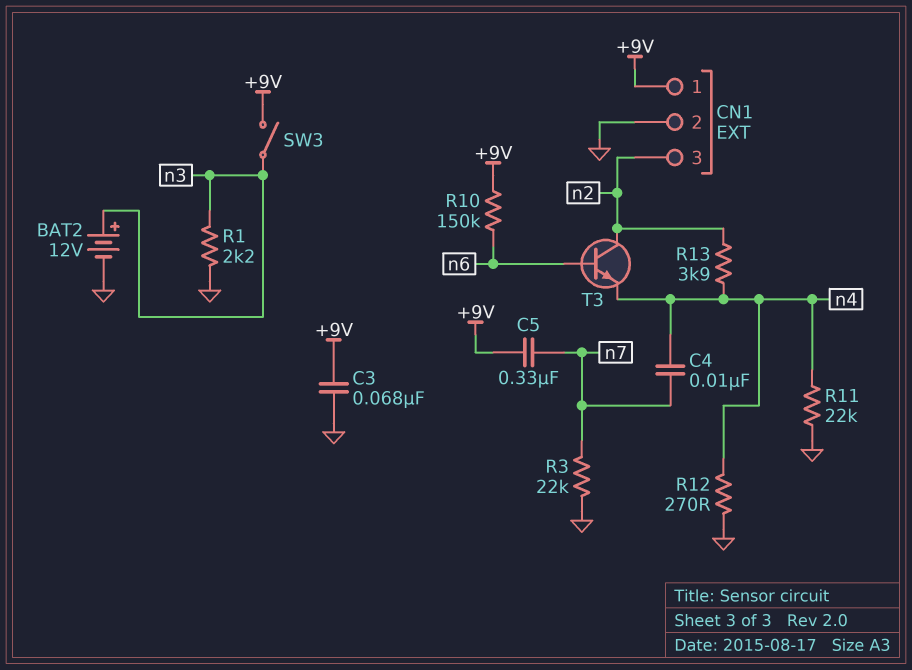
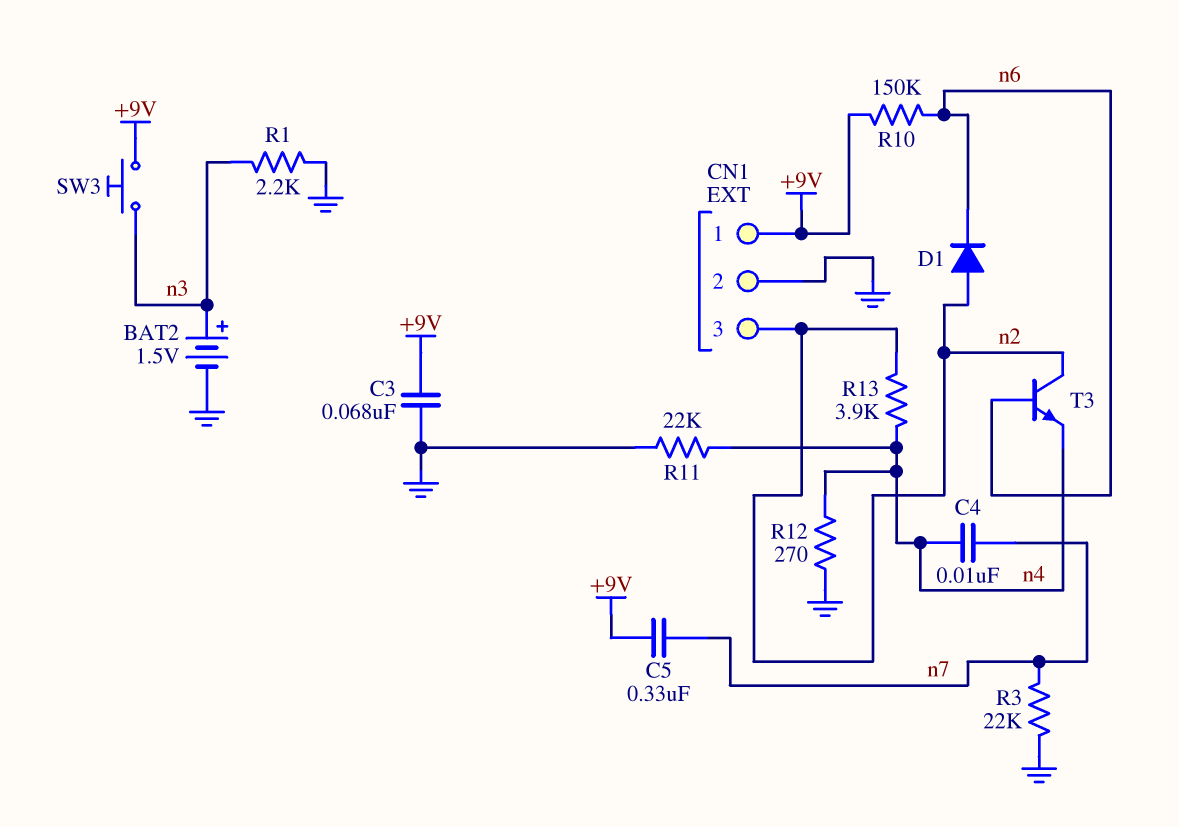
BAT2: 12V (plus n3, minus GND) -> 1.5V (plus n3, minus GND)
D1: none -> diode (A n2, K n6)
SW3: switch (+9V, n3) -> button (+9V, n3)

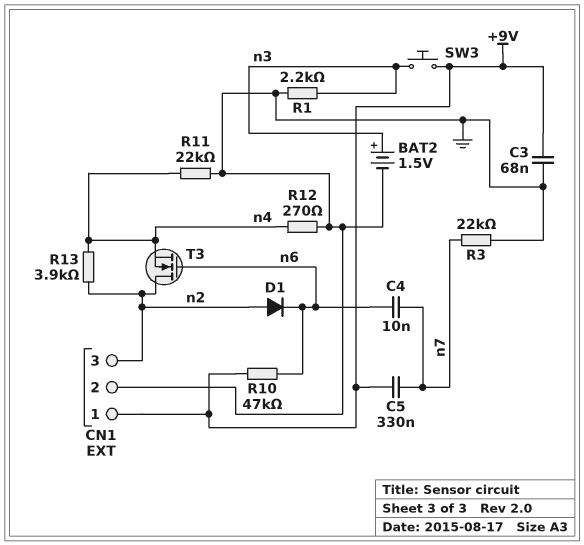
C4: 10nF (n4, n7) -> 10nF (n6, n7)
R10: 150k (+9V, n6) -> 47k (+9V, n6)
T3: NPN (B n6, C n2, E n4) -> NMOS (G n6, D n2, S n4)

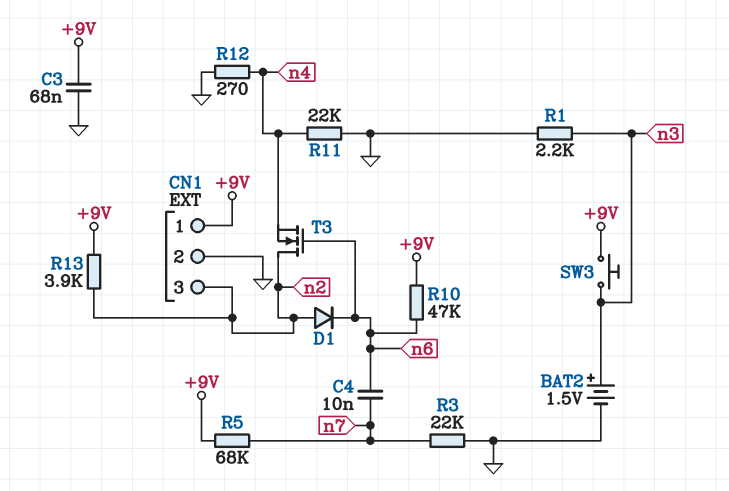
C5: 330nF (+9V, n7) -> none
R5: none -> 68k (+9V, n7)
R13: 3.9k (n2, n4) -> 3.9k (+9V, n2)

